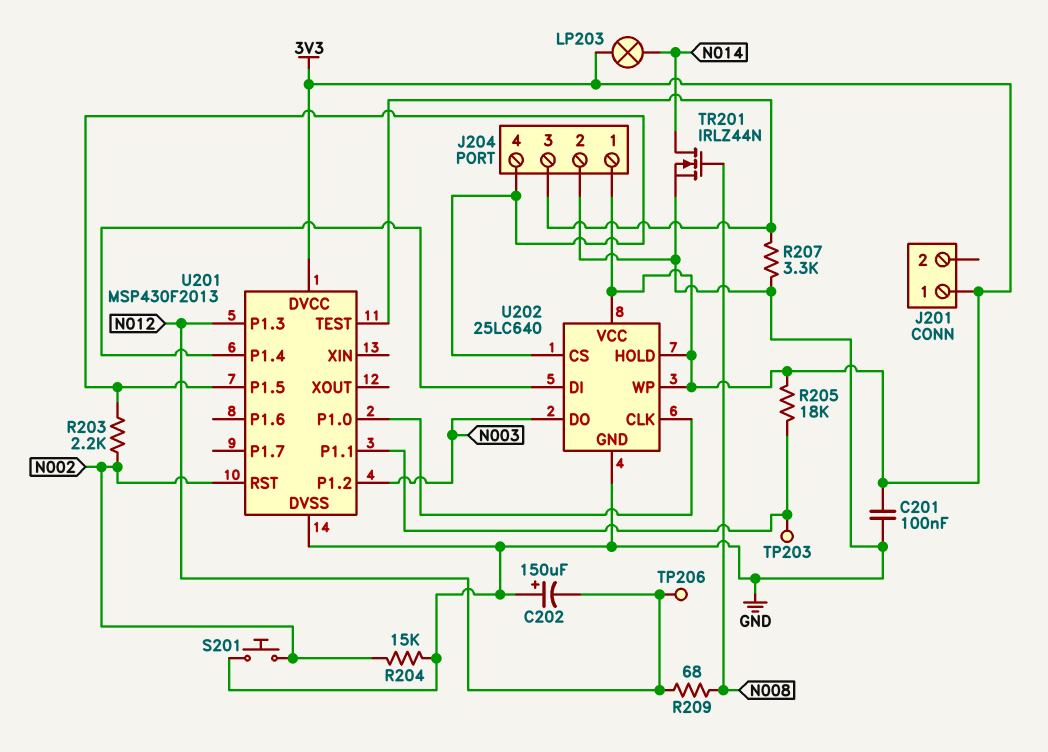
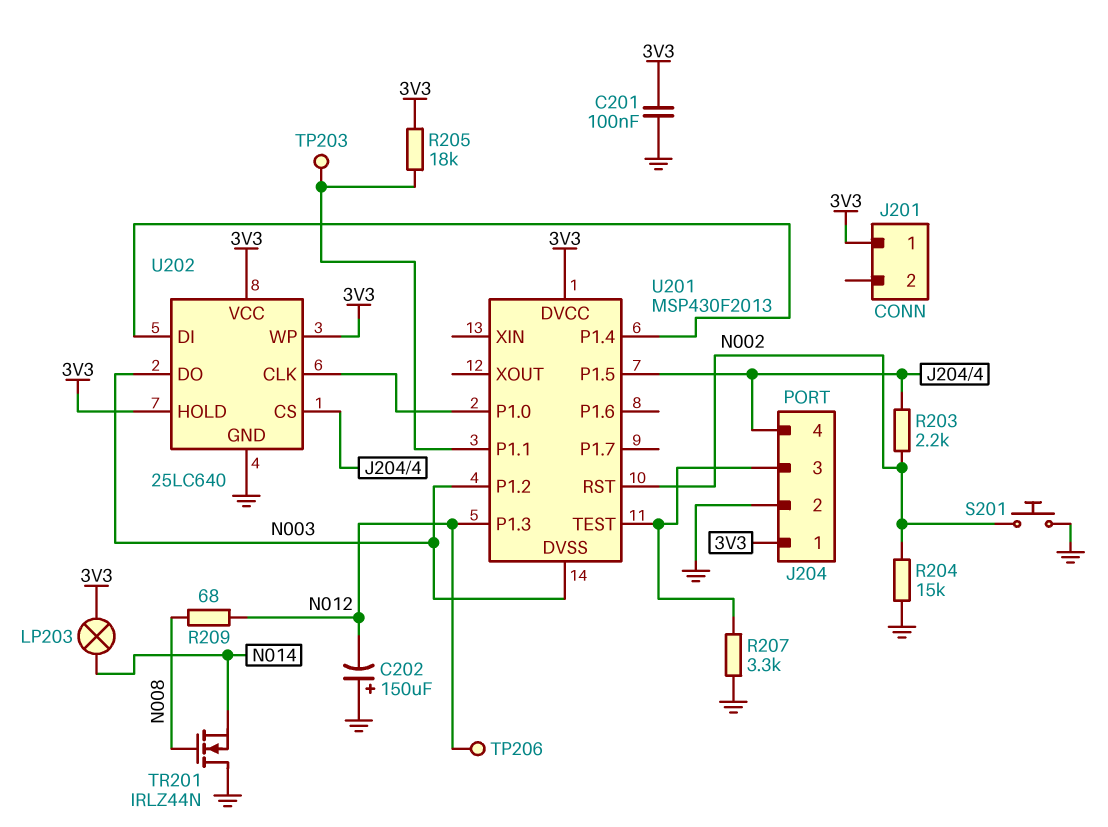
TR201: NMOS IRLZ44N (G N008, D N014, S GND) -> NMOS IRLZ44N (G N008, D GND, S N014)
U201 pin DVSS: GND -> N003

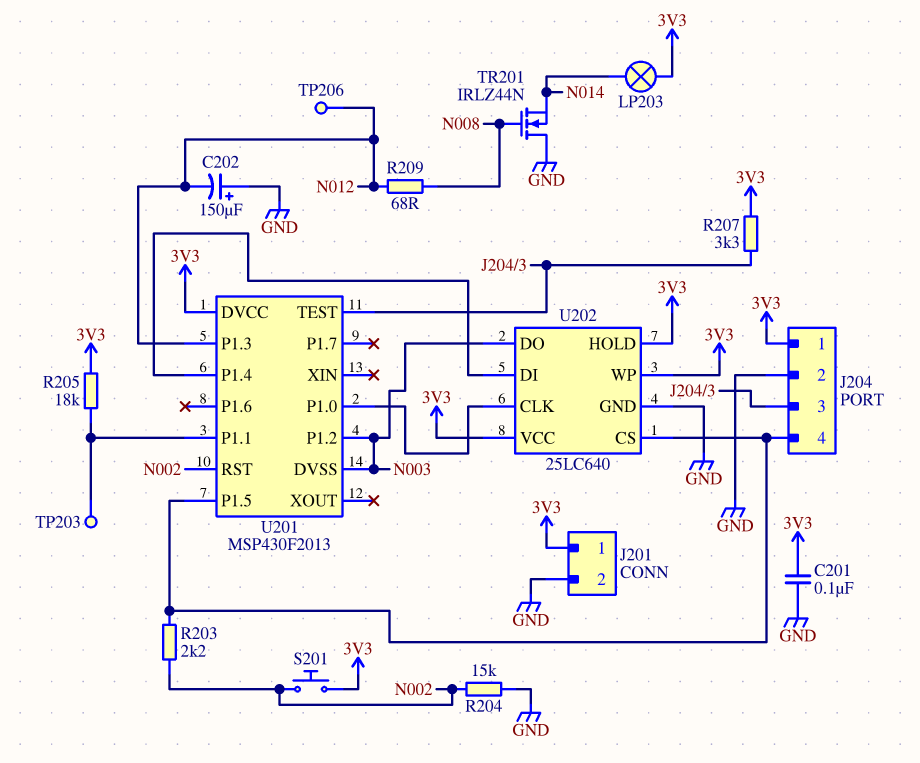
J201 pin 2: none -> GND
R207: 3.3k (GND, J204/3) -> 3.3k (3V3, J204/3)
S201: button (GND, N002) -> button (3V3, N002)

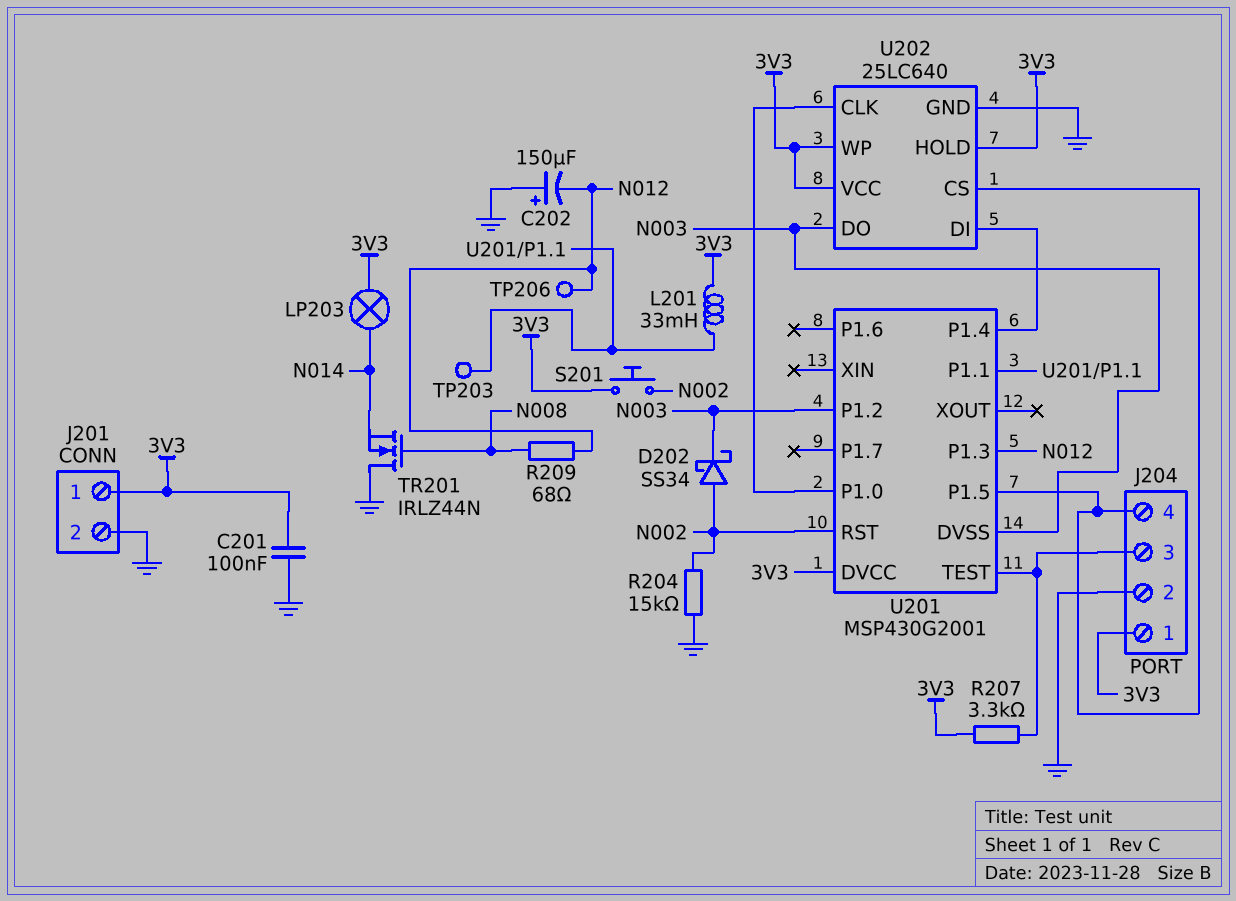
D202: none -> schottky SS34 (A N002, K N003)
L201: none -> 33mH (3V3, U201/P1.1)
R203: 2.2k (J204/4, N002) -> none
R205: 18k (3V3, U201/P1.1) -> none
U201: MSP430F2013 -> MSP430G2001

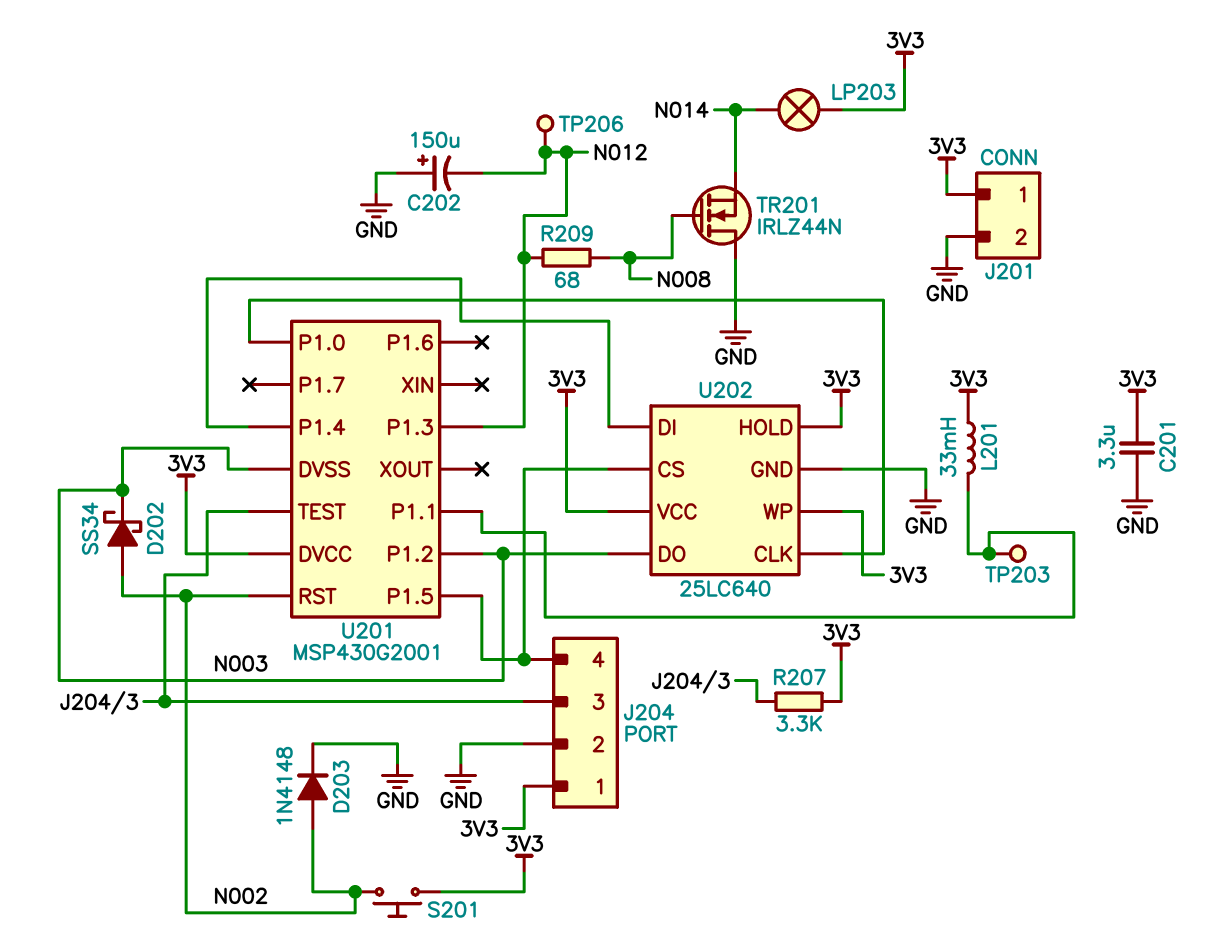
C201: 100nF (3V3, GND) -> 3.3uF (3V3, GND)
D203: none -> diode 1N4148 (A N002, K GND)
R204: 15k (GND, N002) -> none

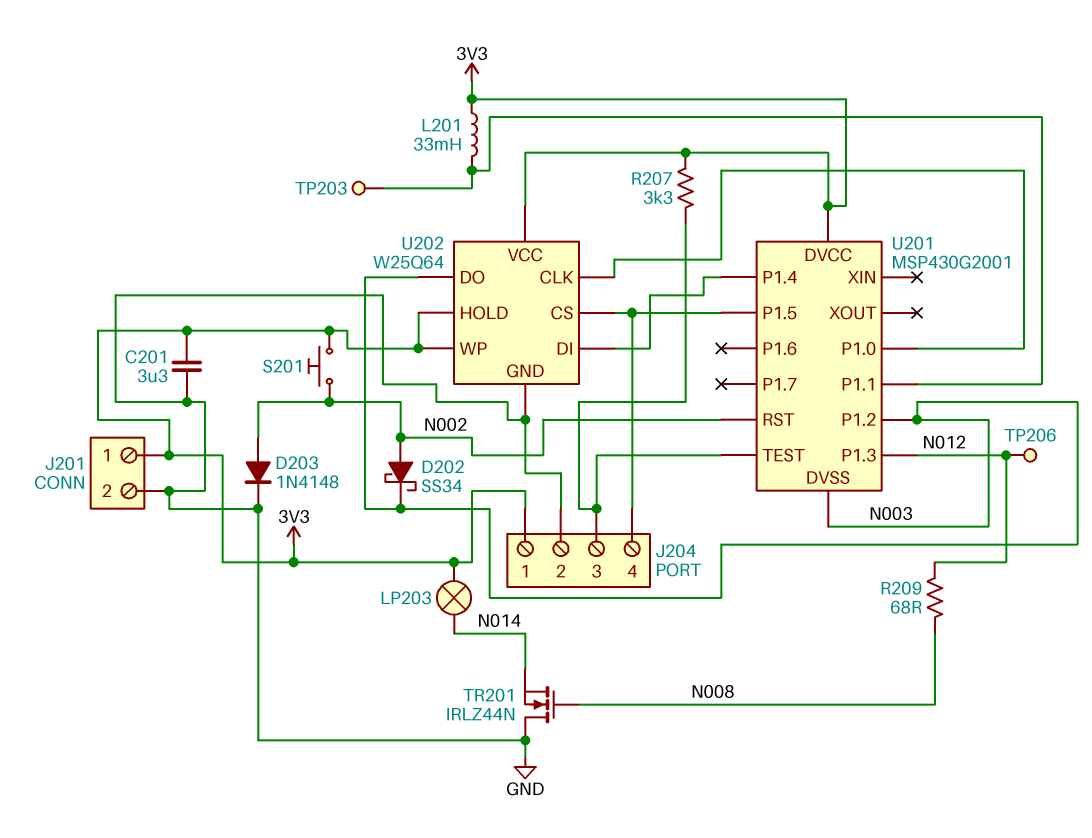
C202: 150uF (plus GND, minus N012) -> none
U202: 25LC640 -> W25Q64

